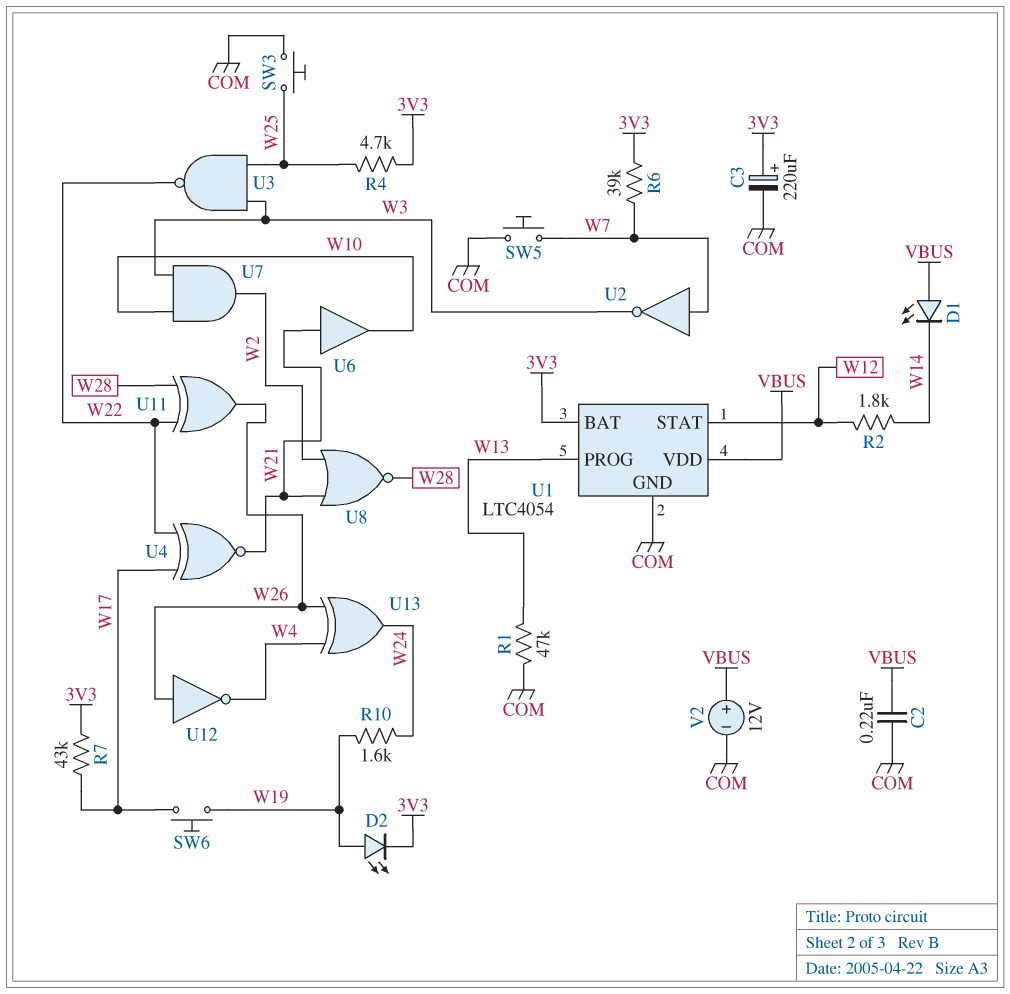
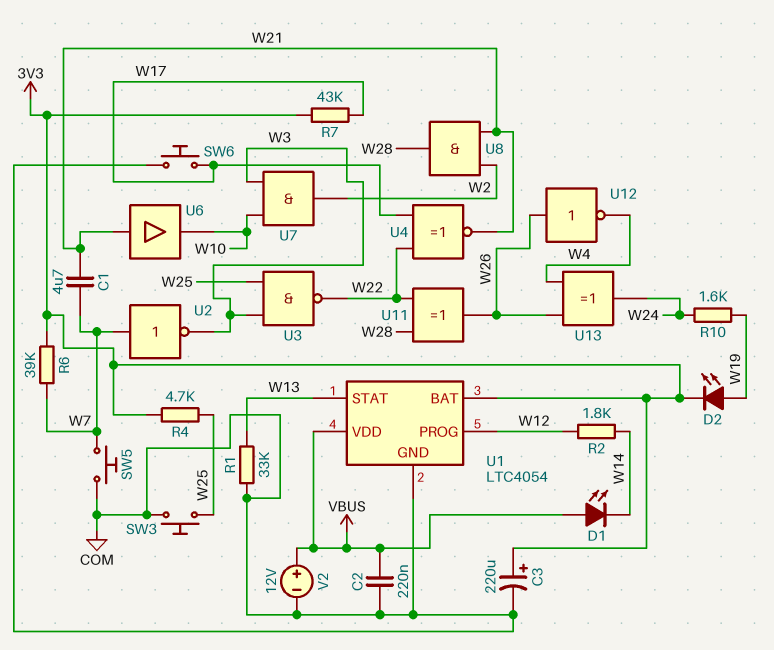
C1: none -> 4.7uF (W7, W21)
R1: 47k (COM, W13) -> 33k (COM, W13)
SW6: button (W17, W19) -> button (COM, W17)
U1 pin PROG: W13 -> W12
U1 pin STAT: W12 -> W13
U8: NOR (in W2, in W21, out W28) -> AND (in W2, in W21, out W28)

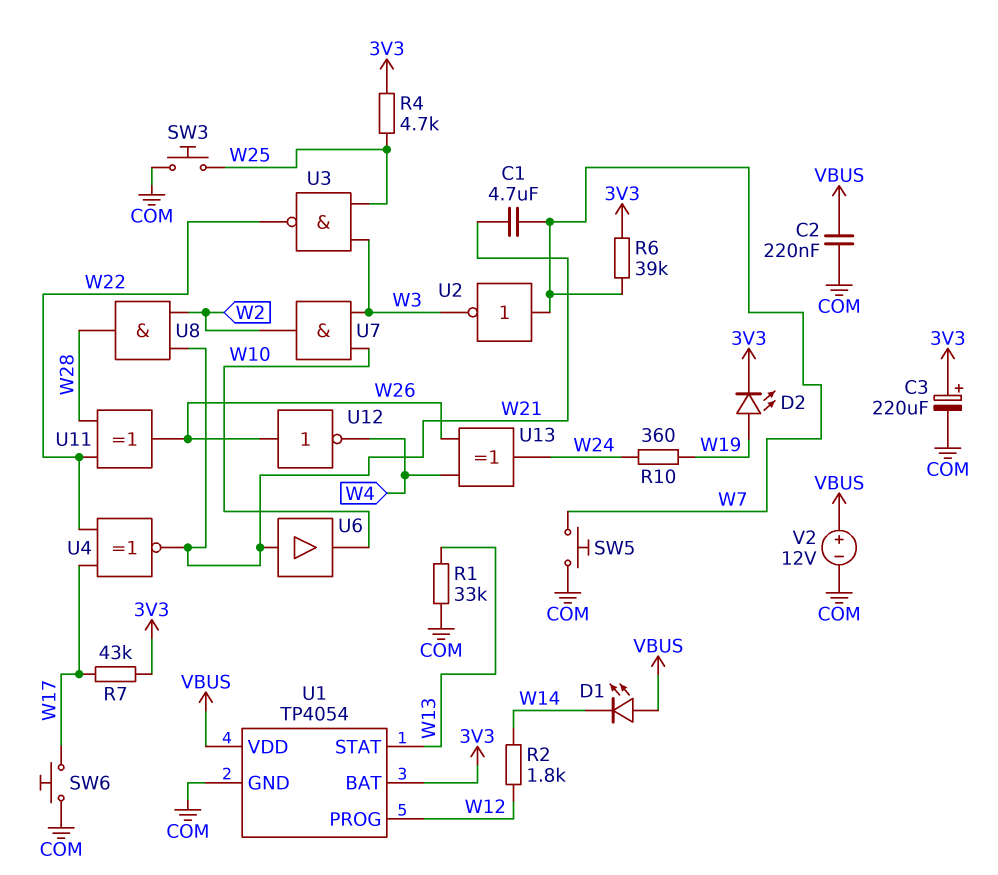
R10: 1.6k (W19, W24) -> 360 (W19, W24)
U1: LTC4054 -> TP4054

